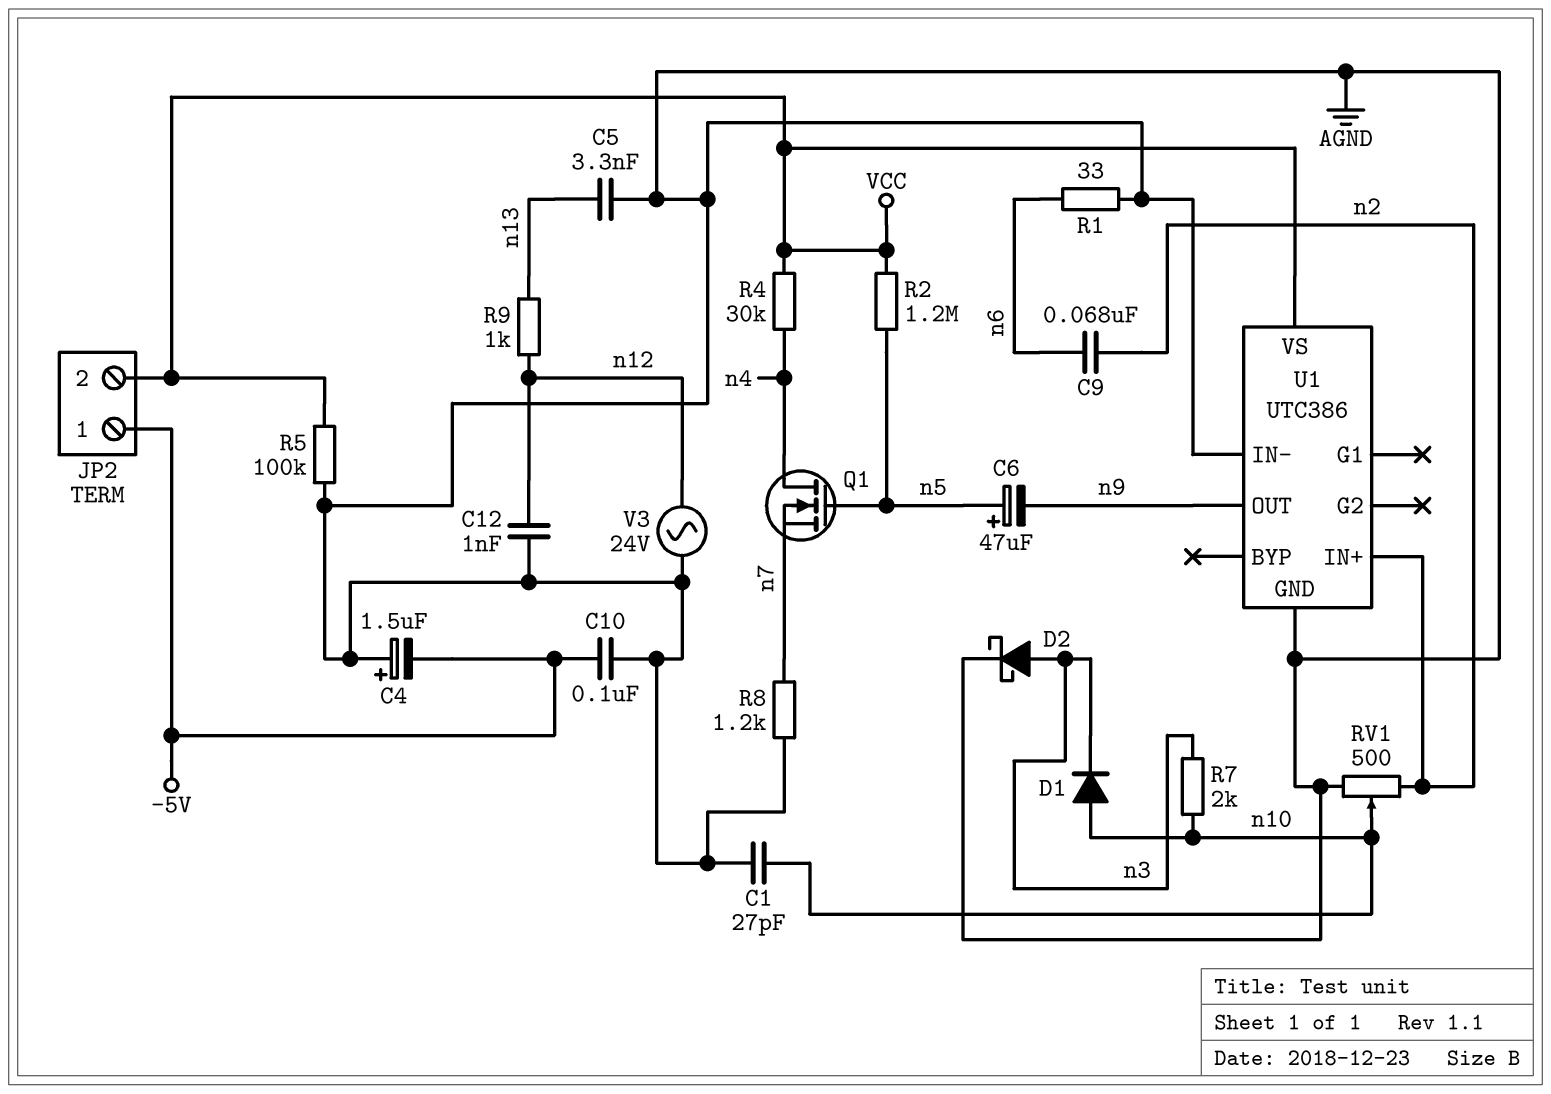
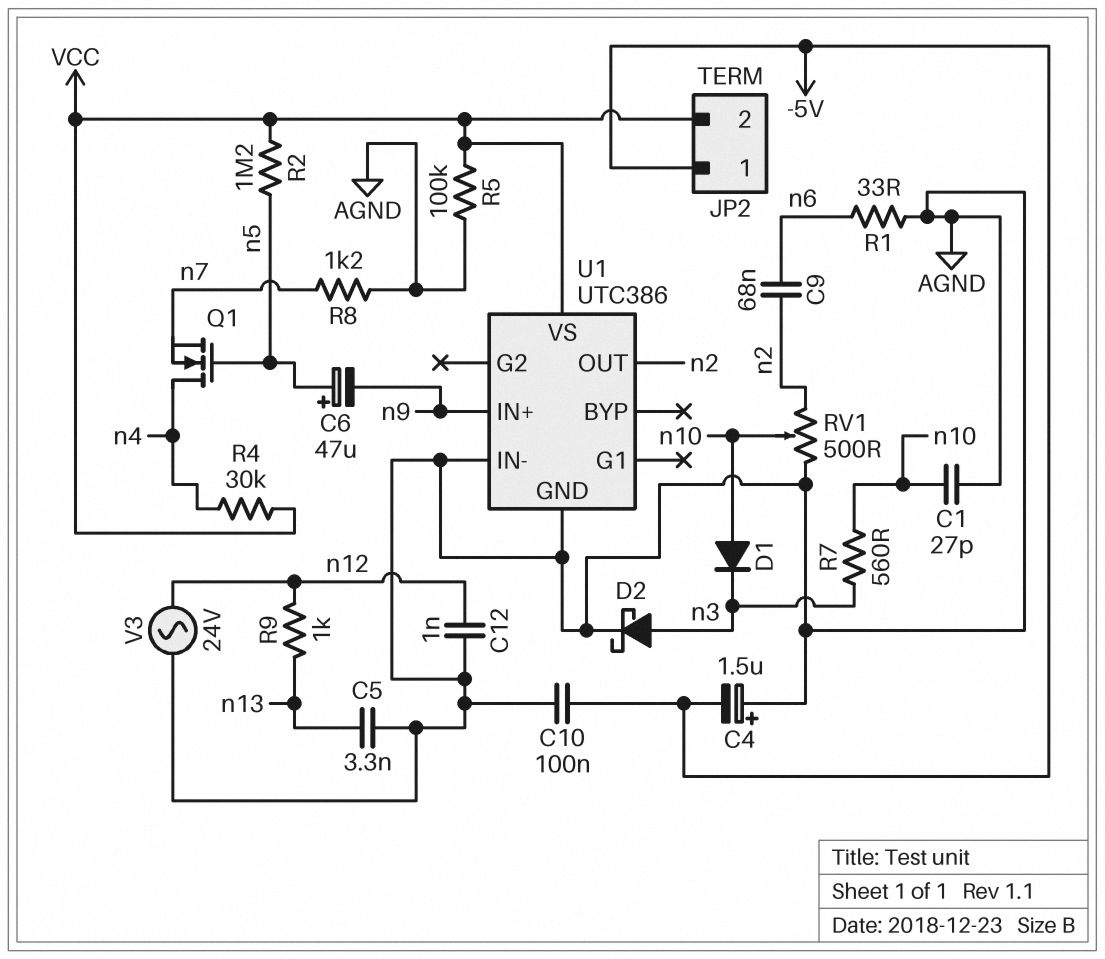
R7: 2k (n3, n10) -> 560 (n3, n10)
U1 pin IN+: n2 -> n9
U1 pin OUT: n9 -> n2

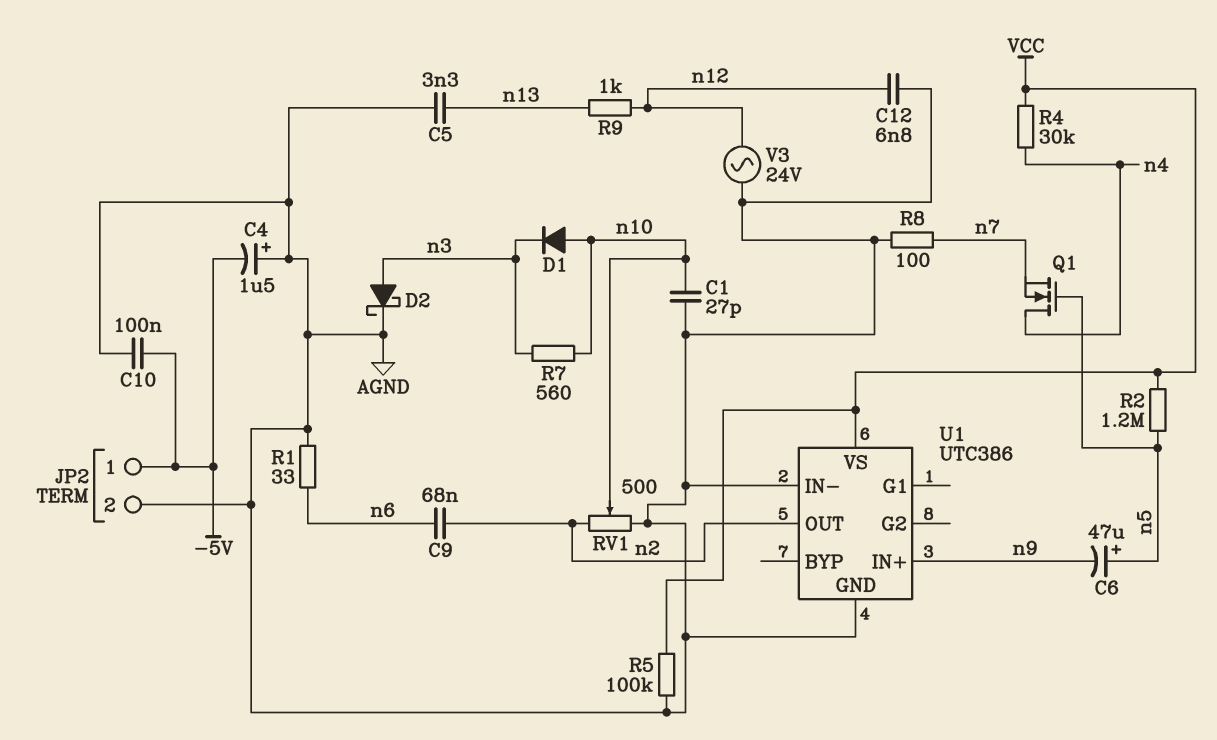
C12: 1nF (AGND, n12) -> 6.8nF (AGND, n12)
JP2 pin 2: VCC -> AGND
R8: 1.2k (AGND, n7) -> 100 (AGND, n7)

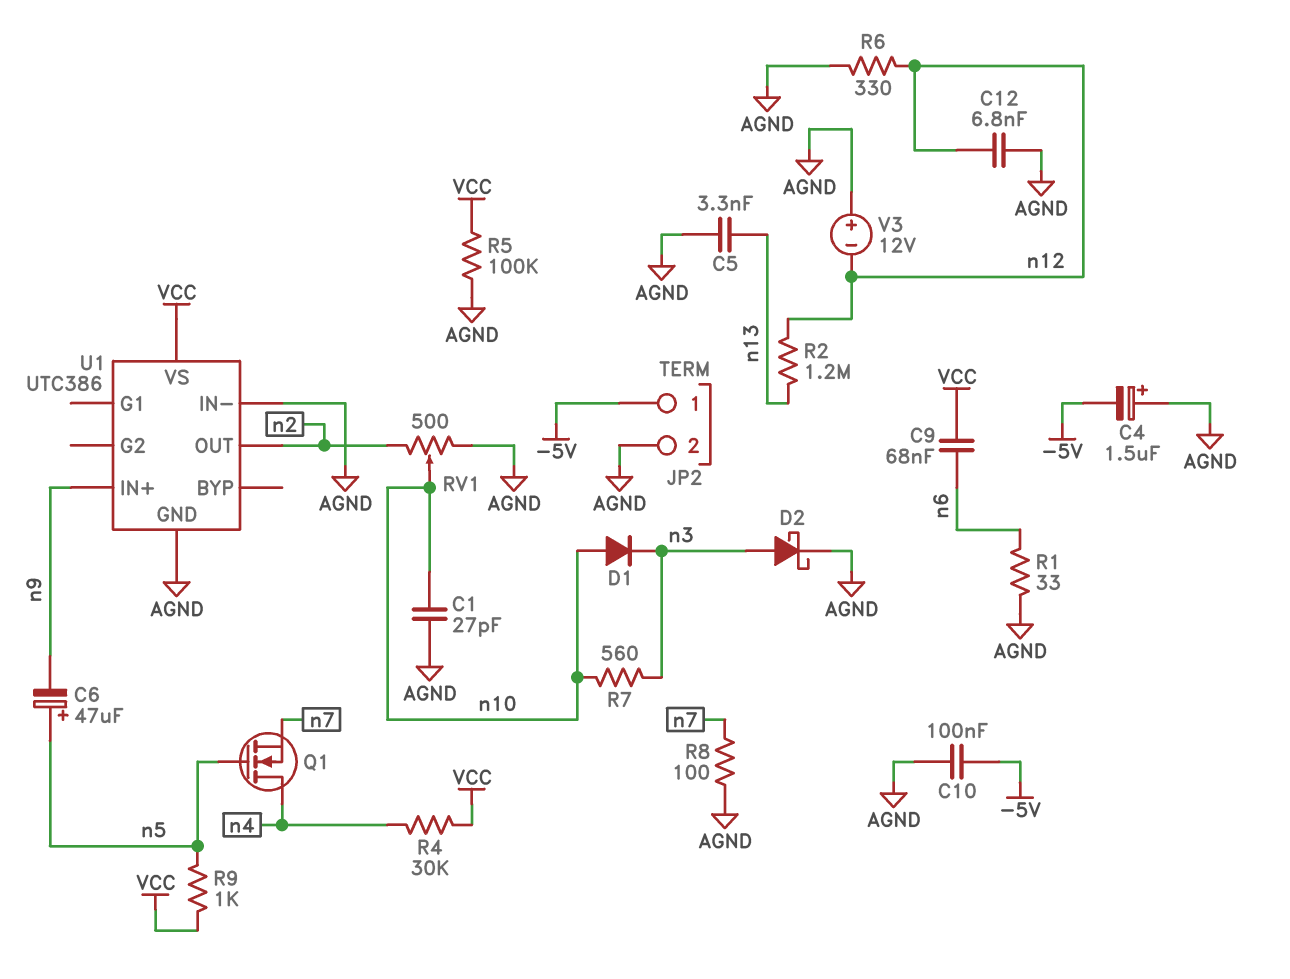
C9: 68nF (n2, n6) -> 68nF (VCC, n6)
R2: 1.2M (VCC, n5) -> 1.2M (n12, n13)
R6: none -> 330 (AGND, n12)
R9: 1k (n12, n13) -> 1k (VCC, n5)
V3: AC 24V (AGND, n12) -> 12V (plus AGND, minus n12)

